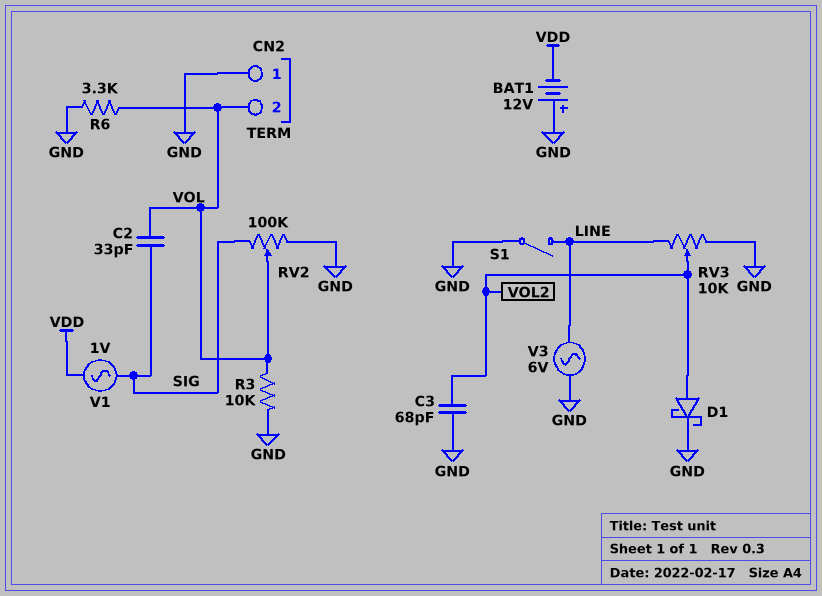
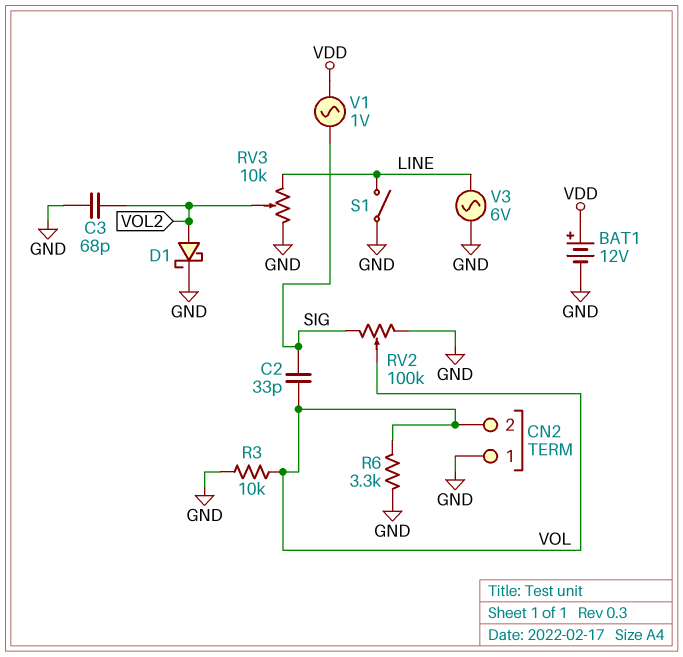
BAT1: 12V (plus GND, minus VDD) -> 12V (plus VDD, minus GND)

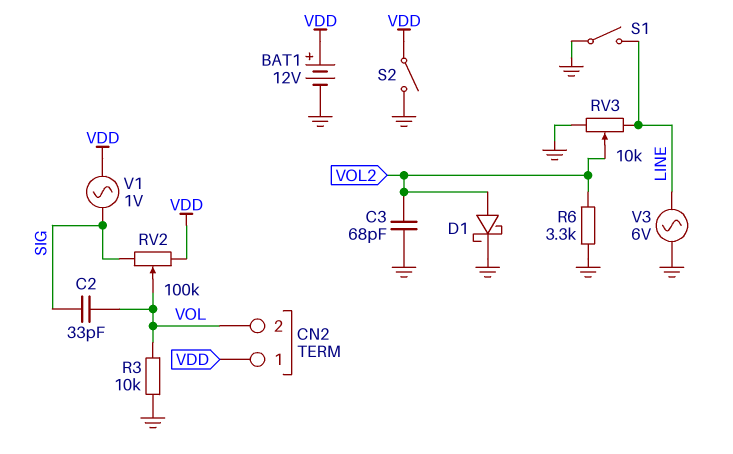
CN2 pin 1: GND -> VDD
R6: 3.3k (GND, VOL) -> 3.3k (GND, VOL2)
RV2: 100k (GND, SIG, wiper VOL) -> 100k (SIG, VDD, wiper VOL)
S2: none -> switch (GND, VDD)

